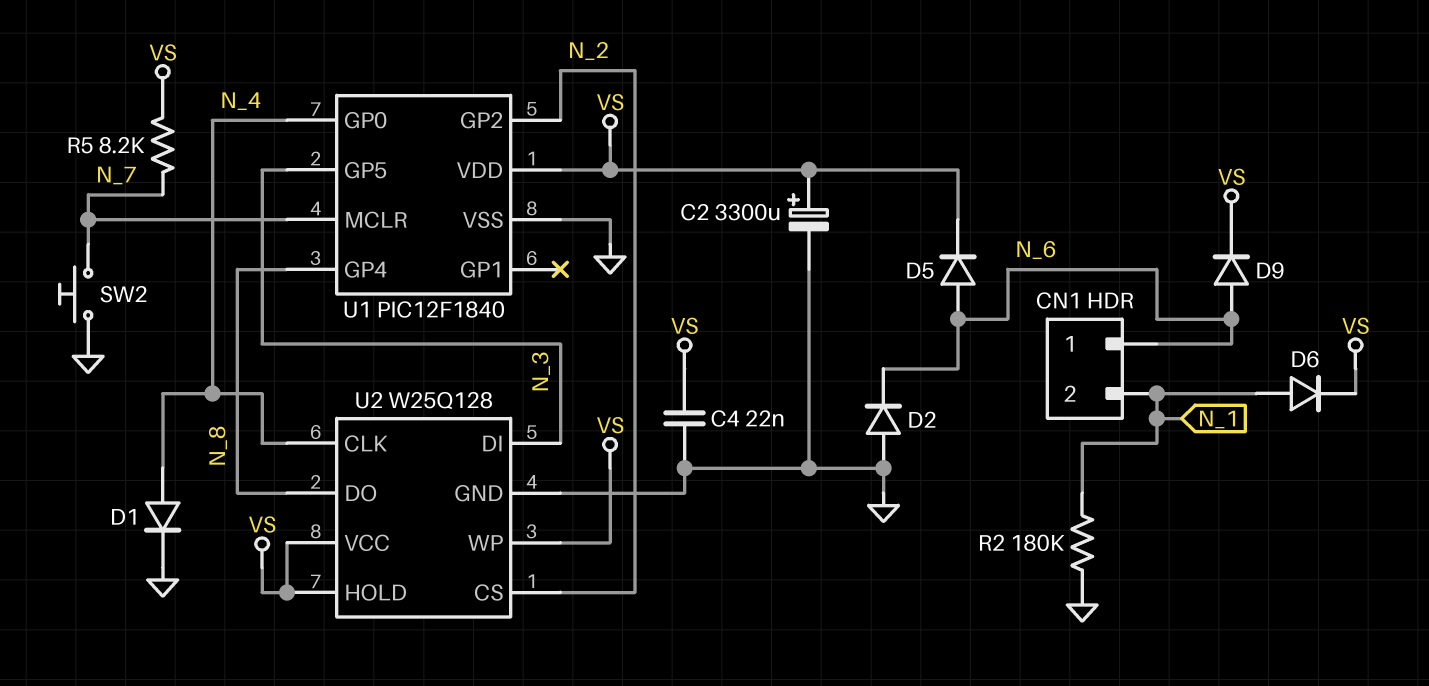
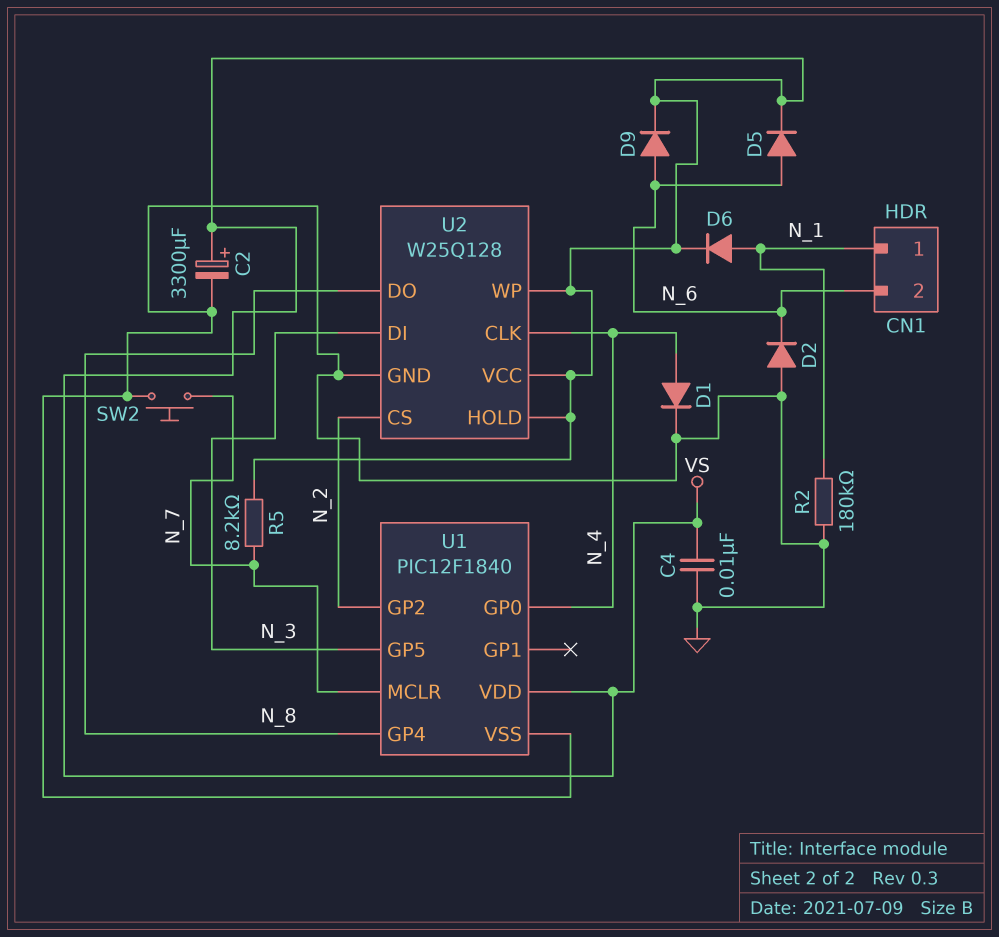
C4: 22nF (GND, VS) -> 10nF (GND, VS)
CN1 pin 1: N_6 -> N_1
CN1 pin 2: N_1 -> N_6

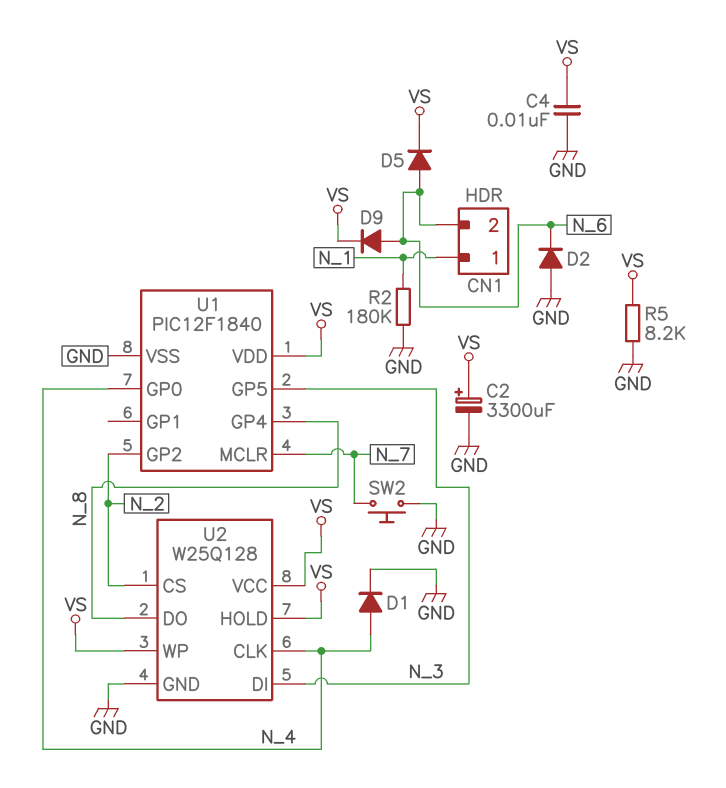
D6: diode (A N_1, K VS) -> none
R5: 8.2k (N_7, VS) -> 8.2k (GND, VS)

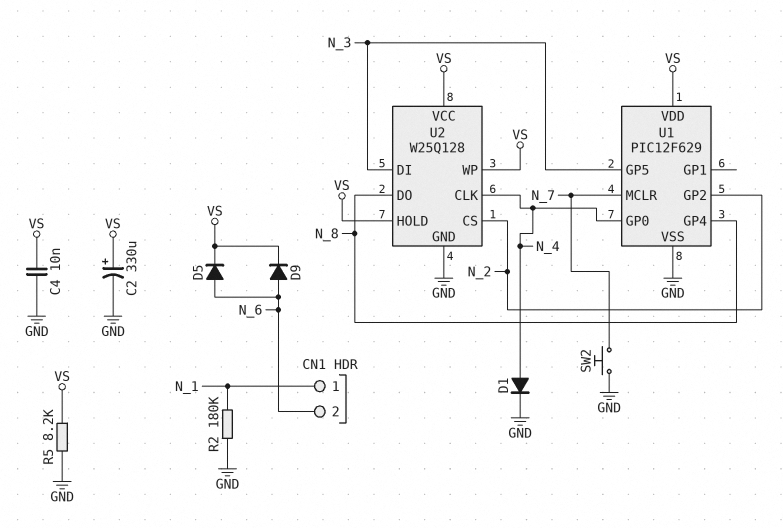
C2: 3300uF (plus VS, minus GND) -> 330uF (plus VS, minus GND)
D2: diode (A GND, K N_6) -> none
U1: PIC12F1840 -> PIC12F629

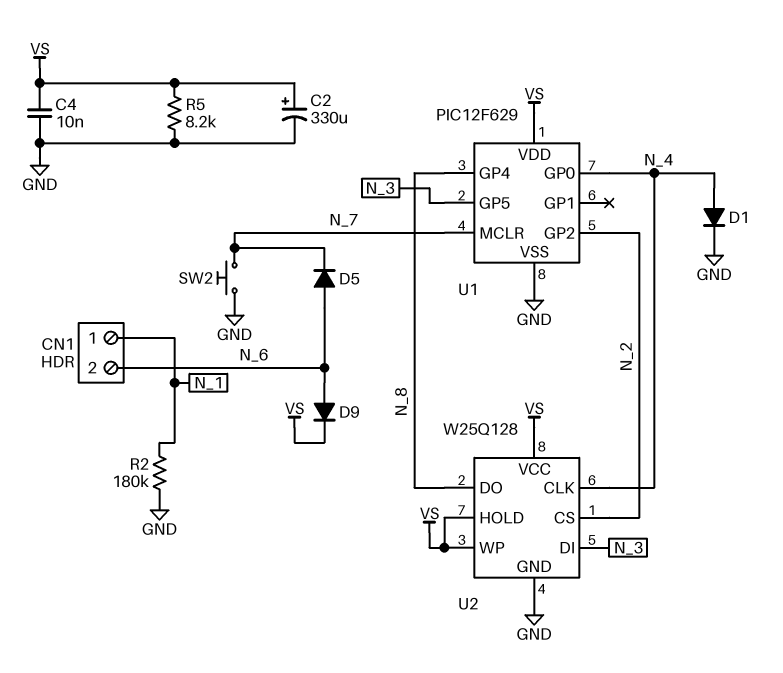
D5: diode (A N_6, K VS) -> diode (A N_6, K N_7)

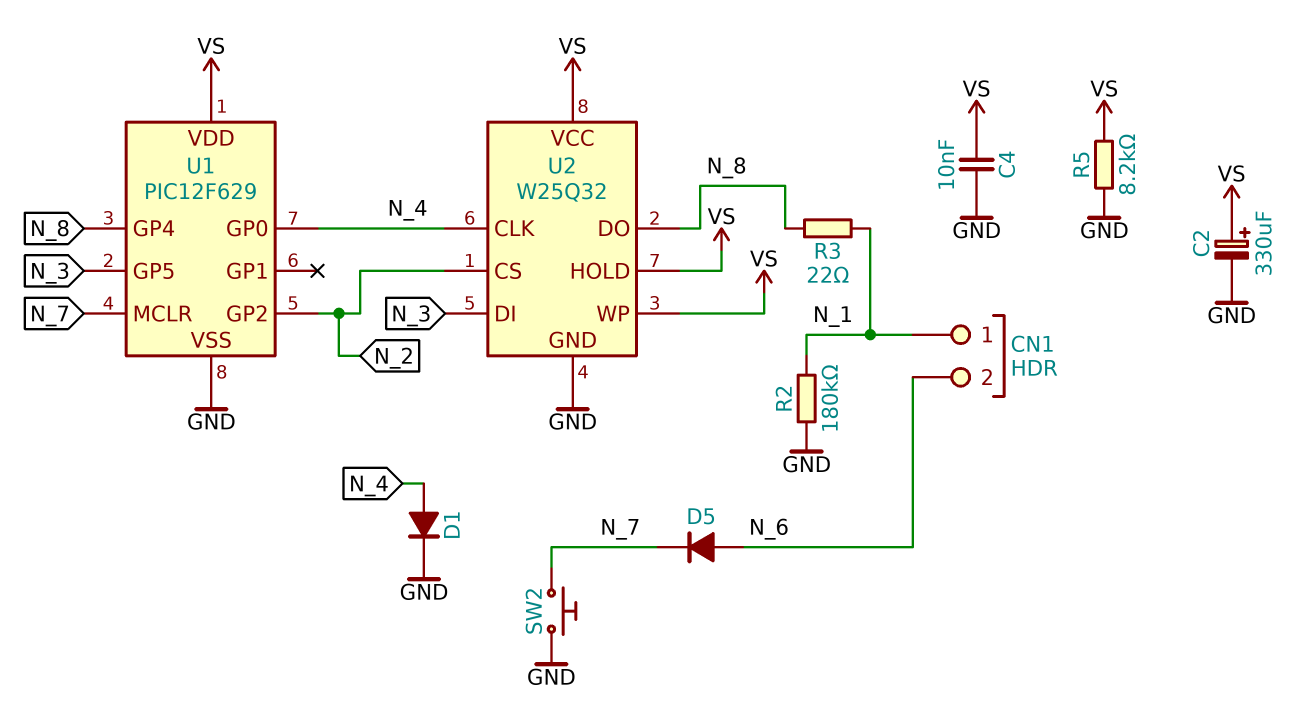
D9: diode (A N_6, K VS) -> none
R3: none -> 22 (N_1, N_8)
U2: W25Q128 -> W25Q32

